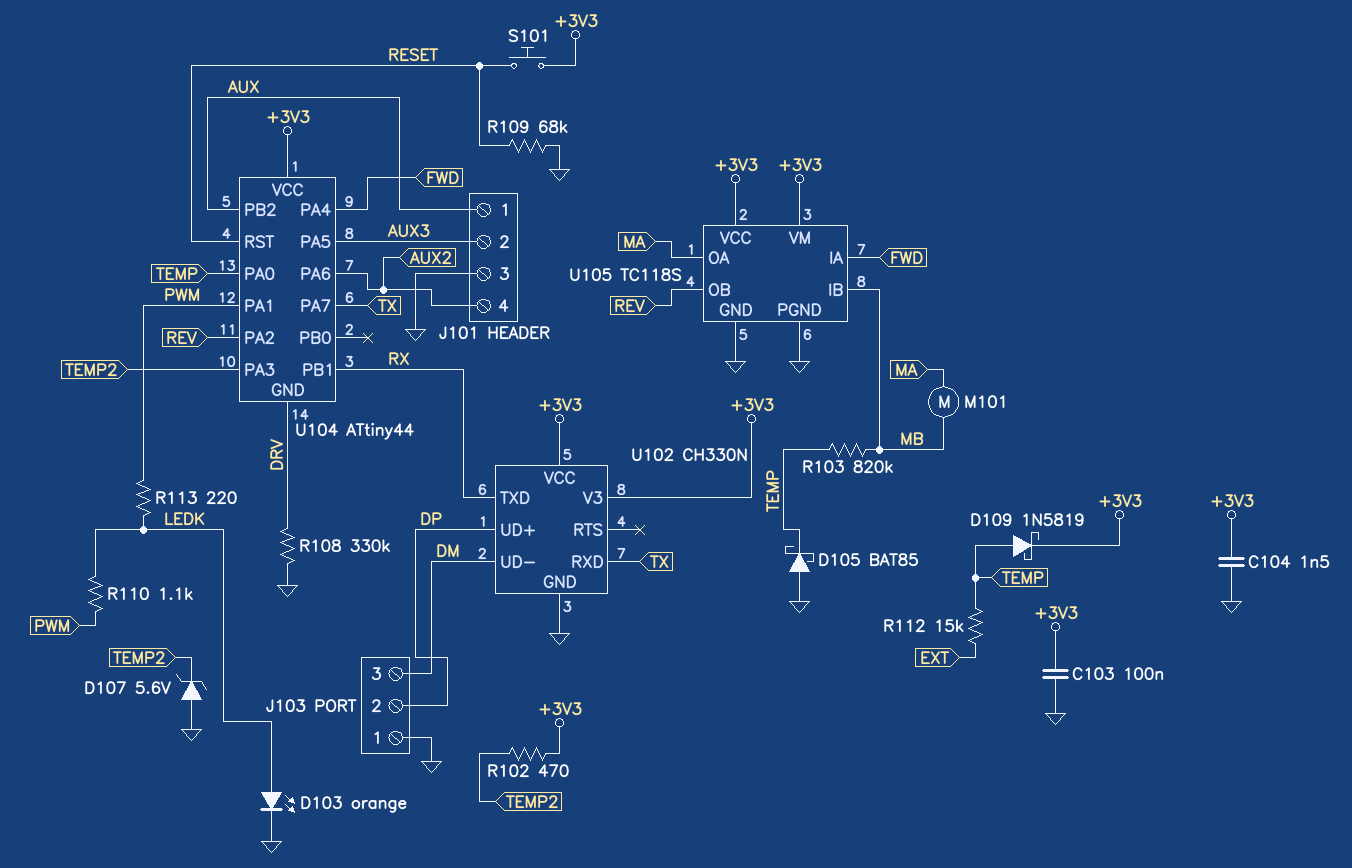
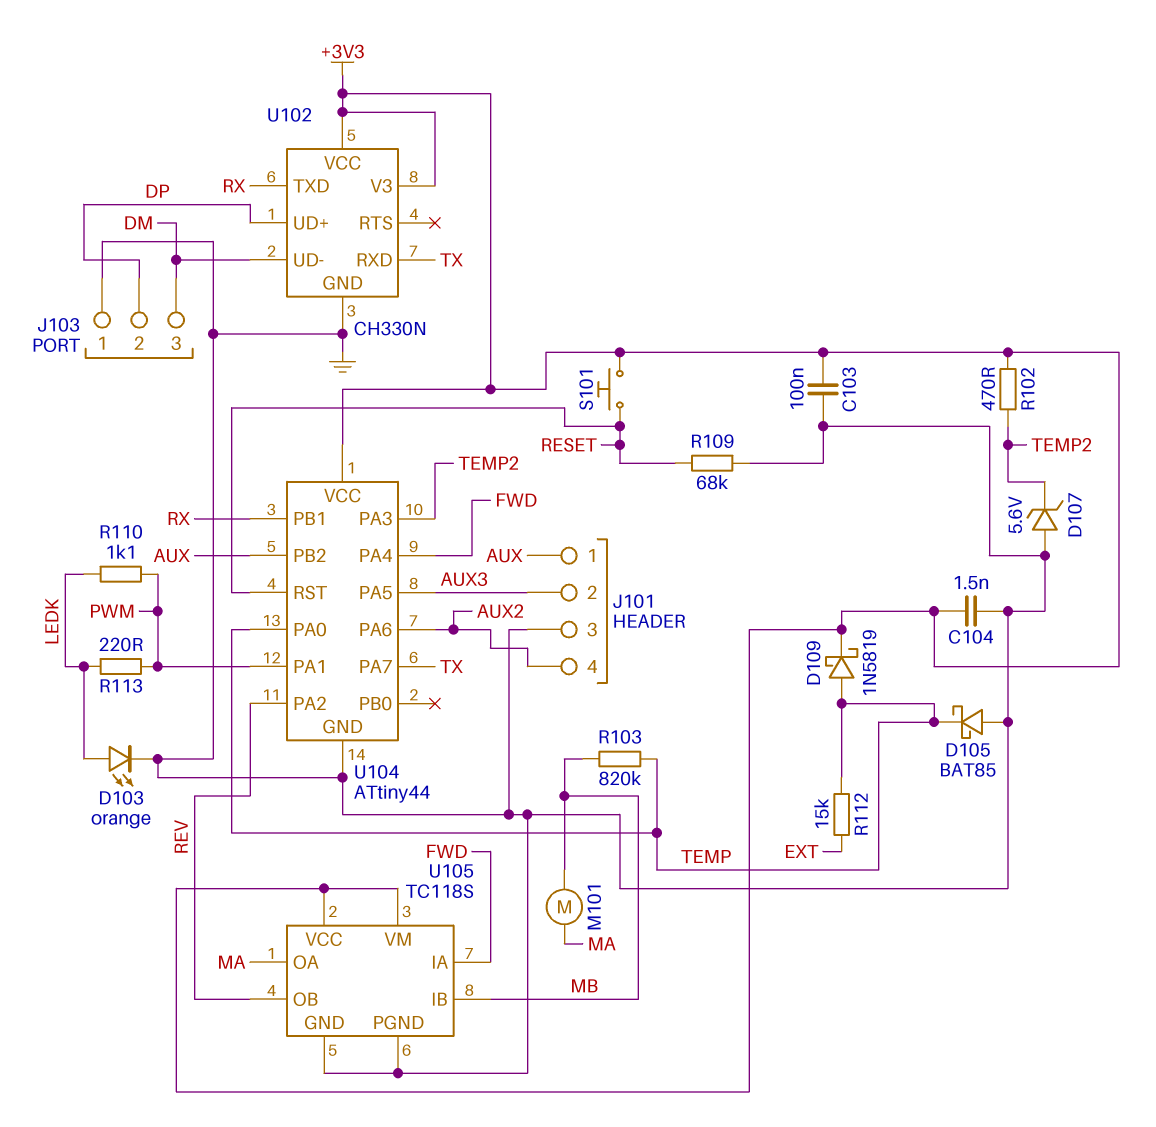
R108: 330k (DRV, GND) -> none
U104 pin GND: DRV -> GND

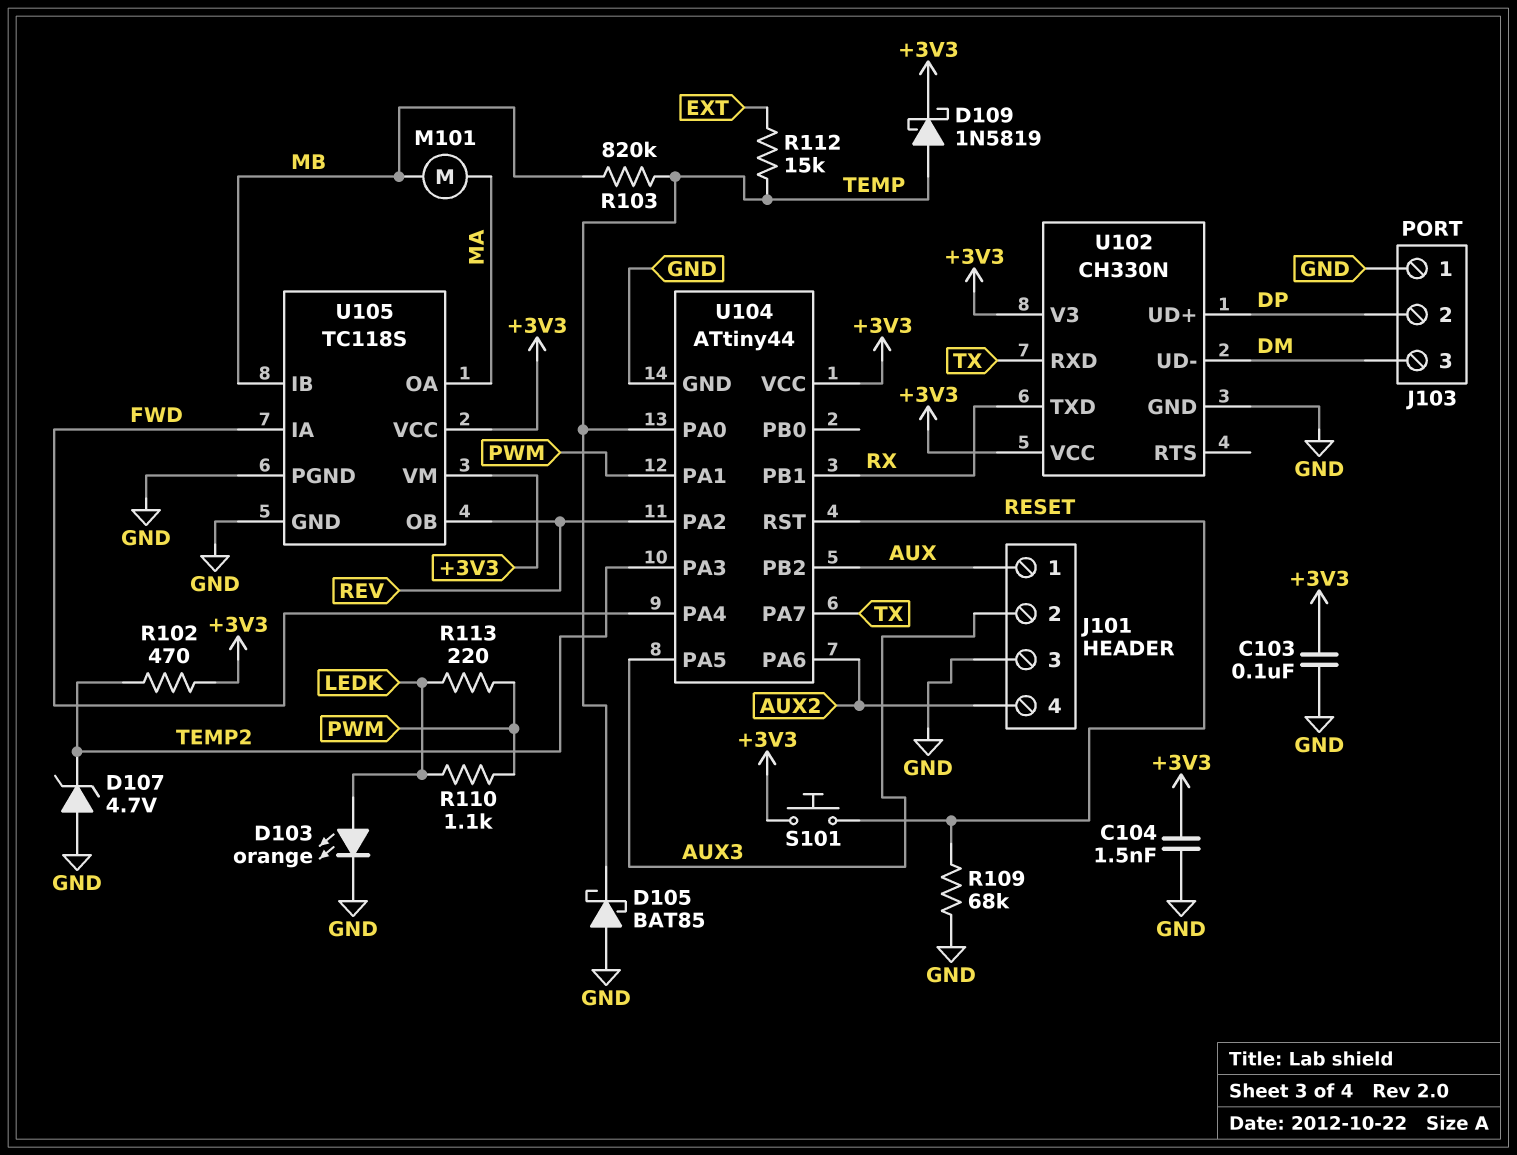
D107: zener 5.6V (A GND, K TEMP2) -> zener 4.7V (A GND, K TEMP2)

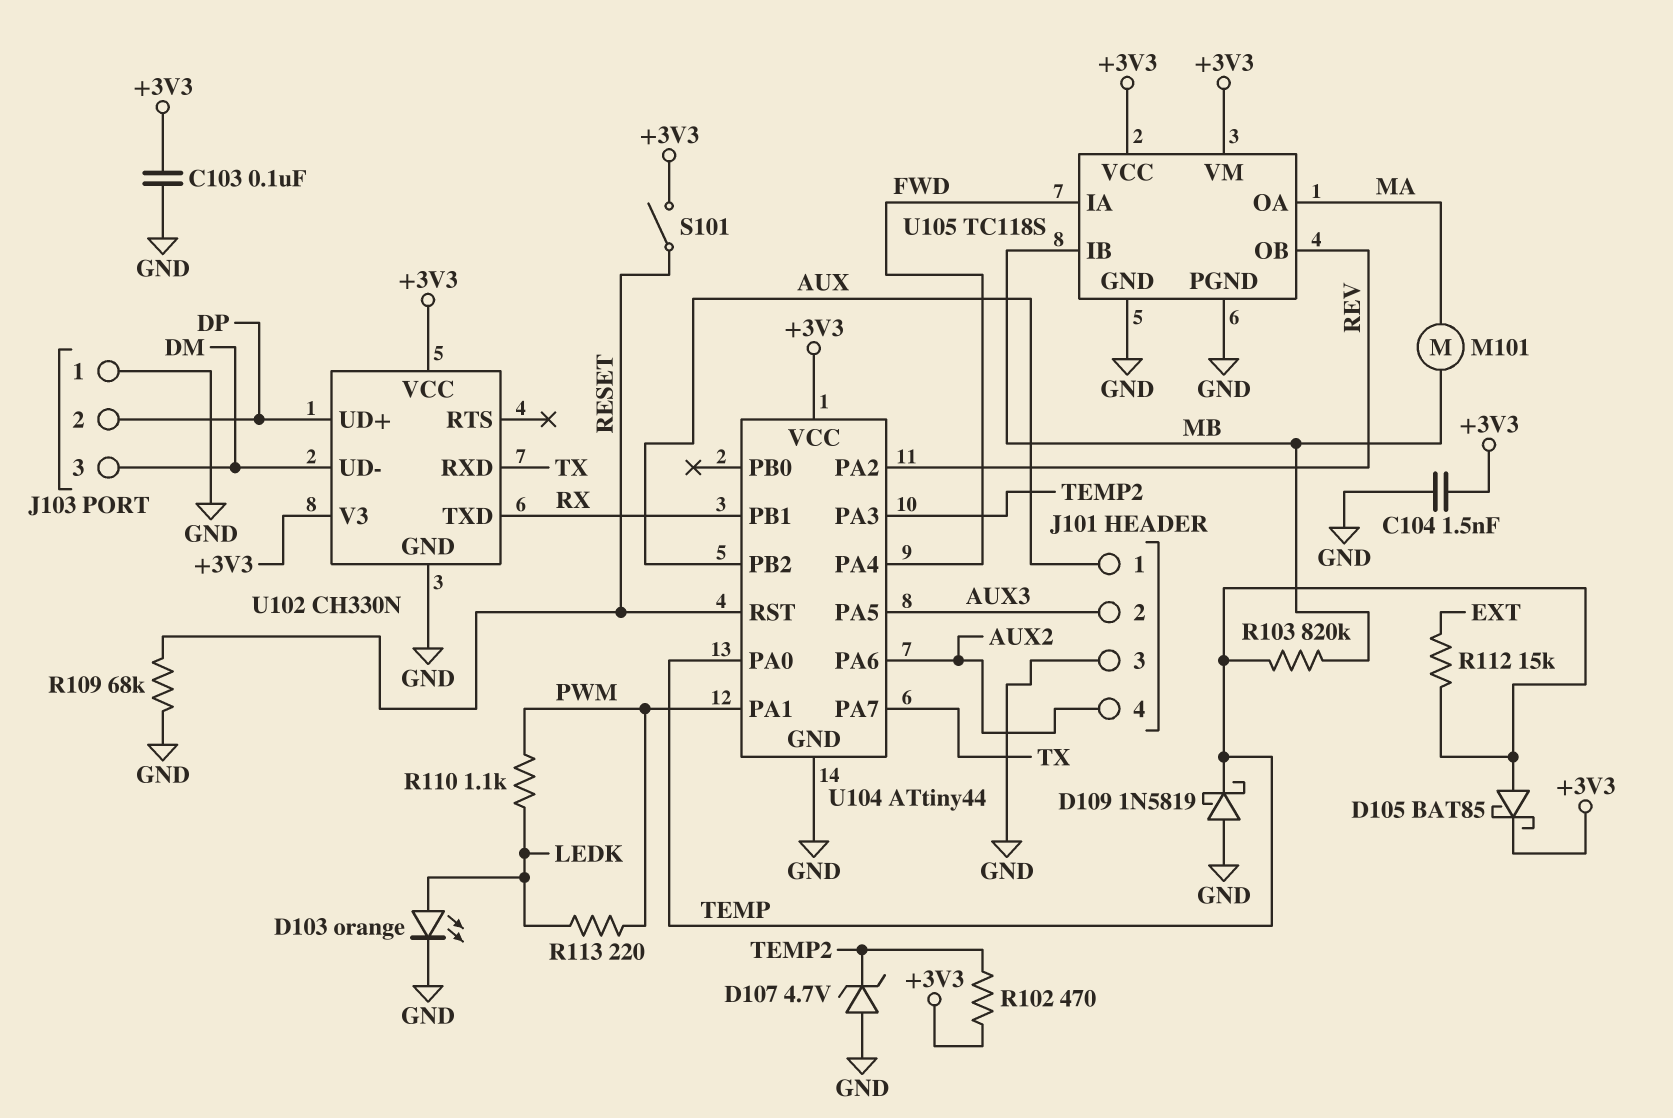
D105: schottky BAT85 (A GND, K TEMP) -> schottky BAT85 (A TEMP, K +3V3)
D109: schottky 1N5819 (A TEMP, K +3V3) -> schottky 1N5819 (A GND, K TEMP)
S101: button (+3V3, RESET) -> switch (+3V3, RESET)

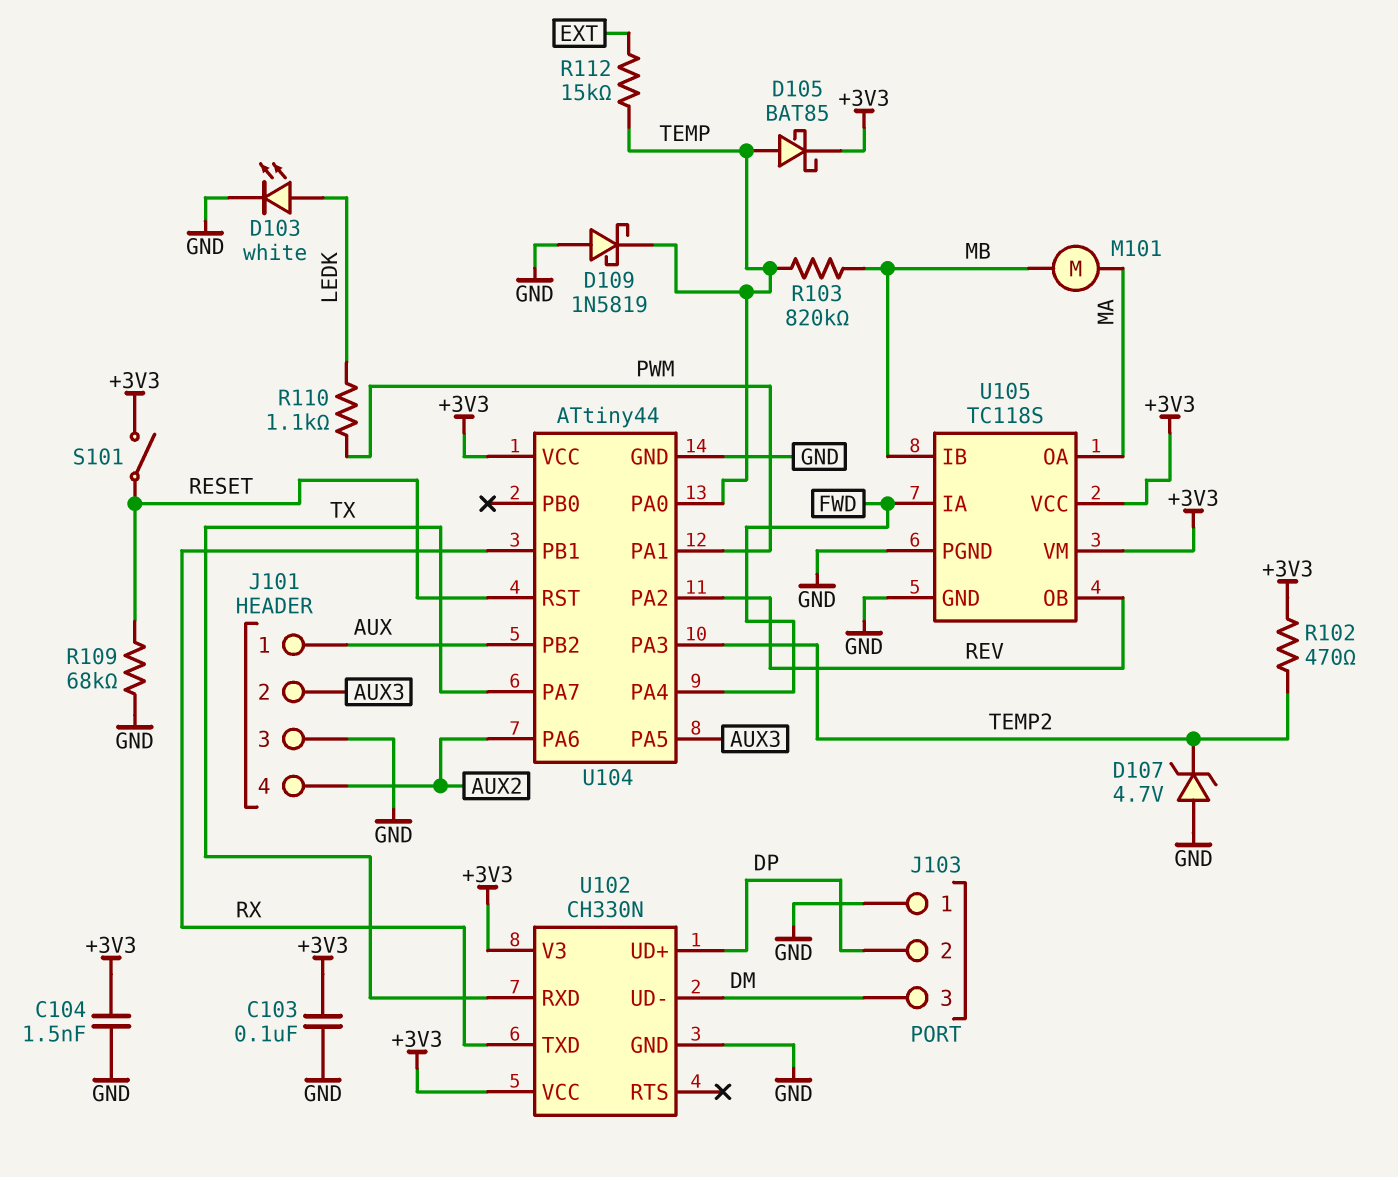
D103: LED orange (A LEDK, K GND) -> LED white (A LEDK, K GND)
R113: 220 (LEDK, PWM) -> none

